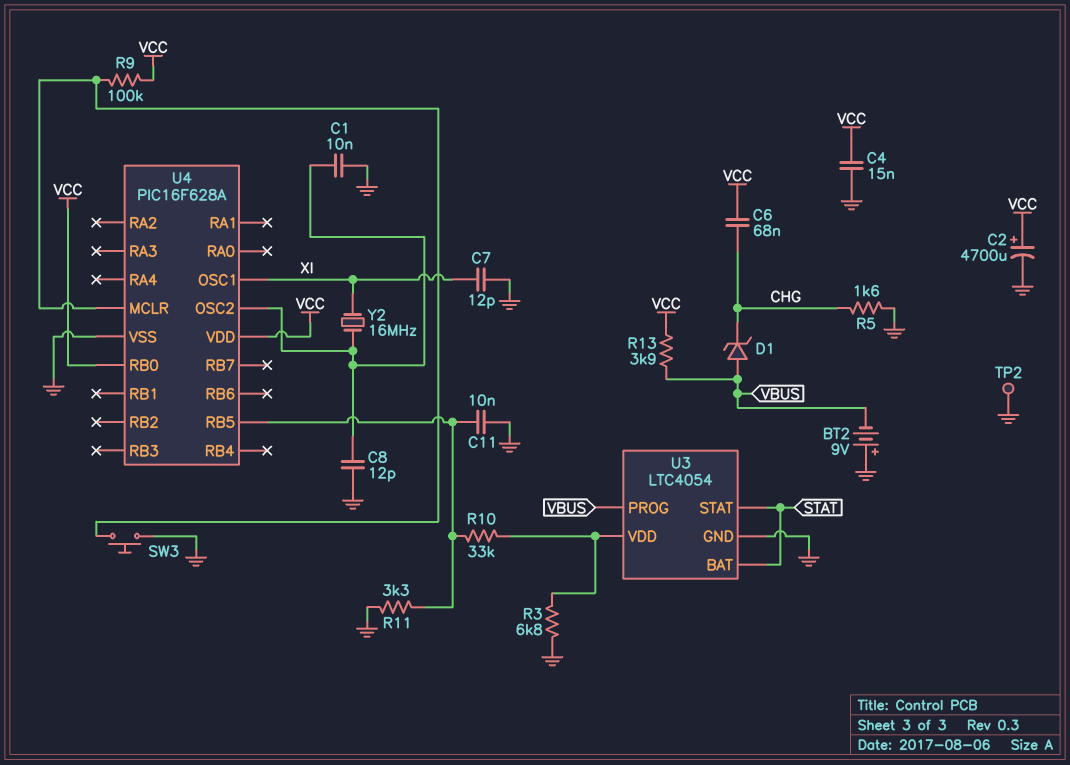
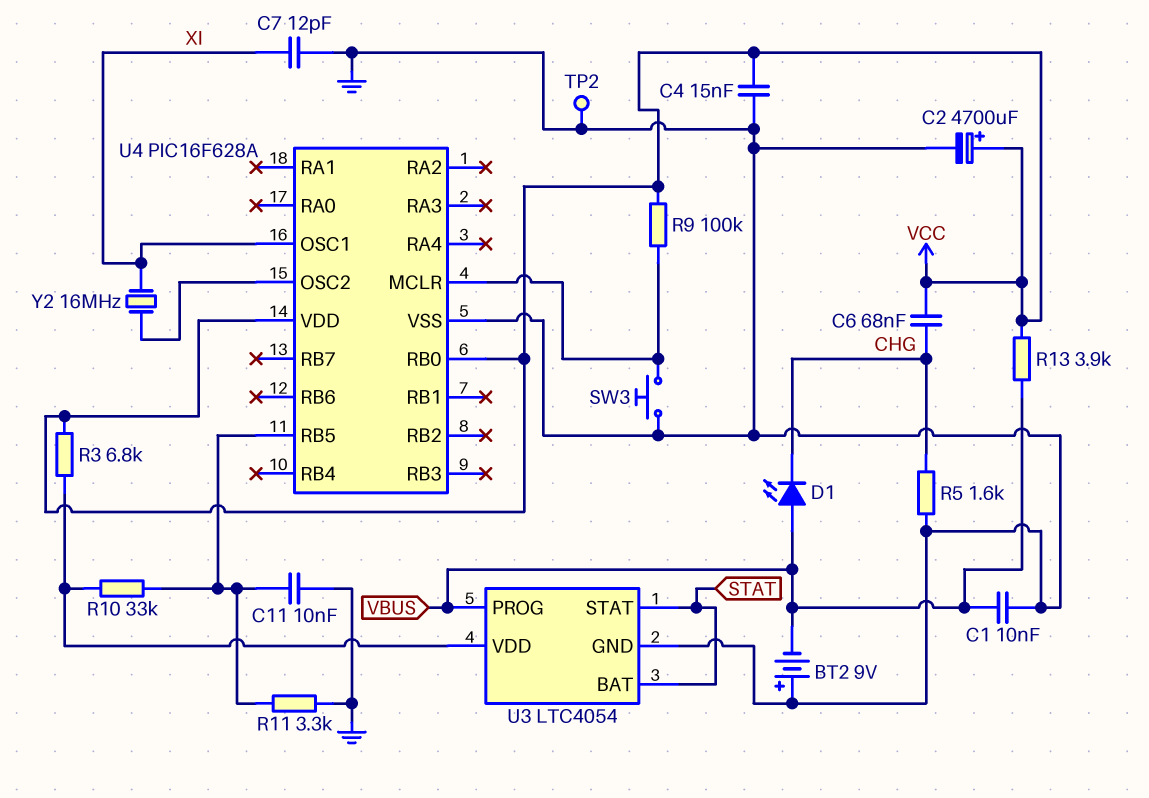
C1: 10nF (GND, U4/OSC2) -> 10nF (GND, VBUS)
C8: 12pF (GND, U4/OSC2) -> none
D1: zener (A VBUS, K CHG) -> LED (A VBUS, K CHG)
R3: 6.8k (GND, U3/VDD) -> 6.8k (U3/VDD, VCC)

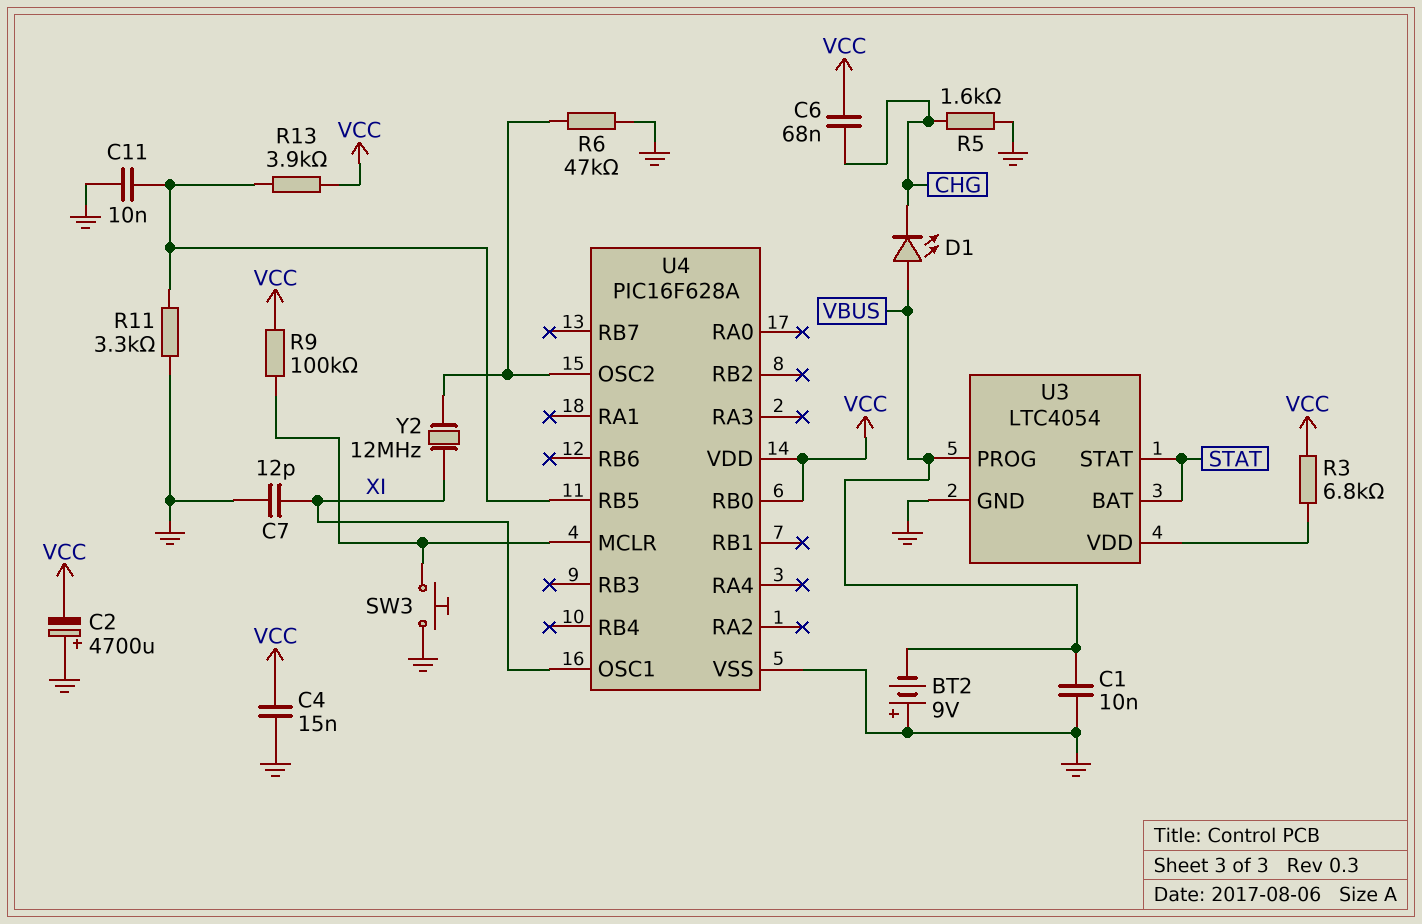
C2: 4700uF (plus VCC, minus GND) -> 4700uF (plus GND, minus VCC)
R6: none -> 47k (GND, U4/OSC2)
R10: 33k (U3/VDD, U4/RB5) -> none
R13: 3.9k (VBUS, VCC) -> 3.9k (U4/RB5, VCC)
TP2: test point (GND) -> none
Y2: 16MHz (U4/OSC2, XI) -> 12MHz (U4/OSC2, XI)

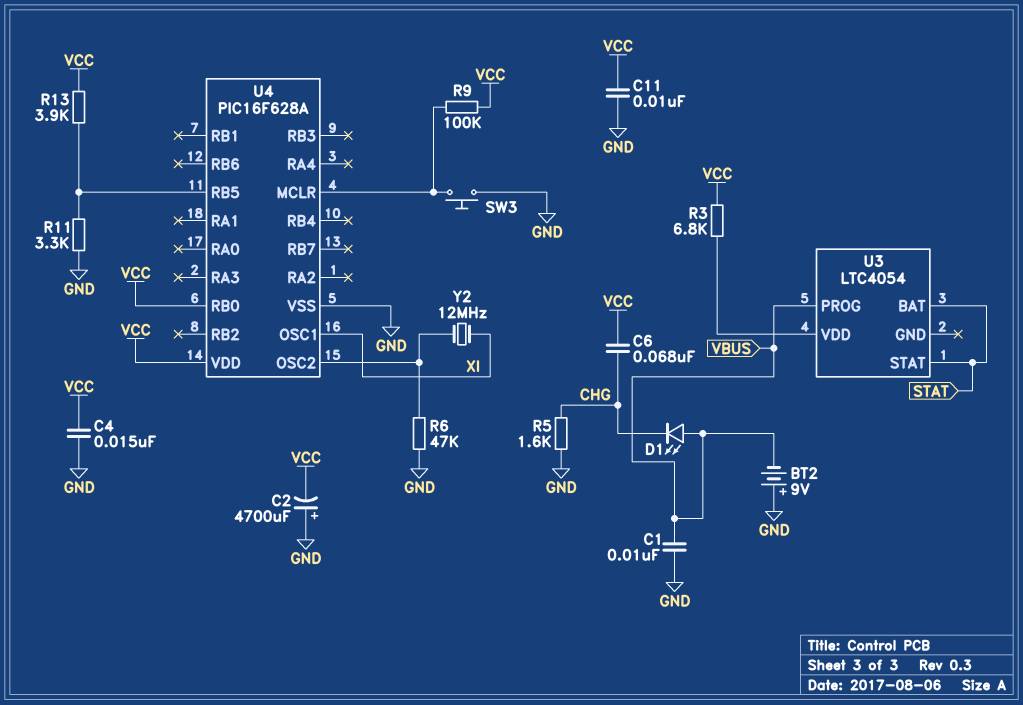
C7: 12pF (GND, XI) -> none
C11: 10nF (GND, U4/RB5) -> 10nF (GND, VCC)
U3 pin GND: GND -> none

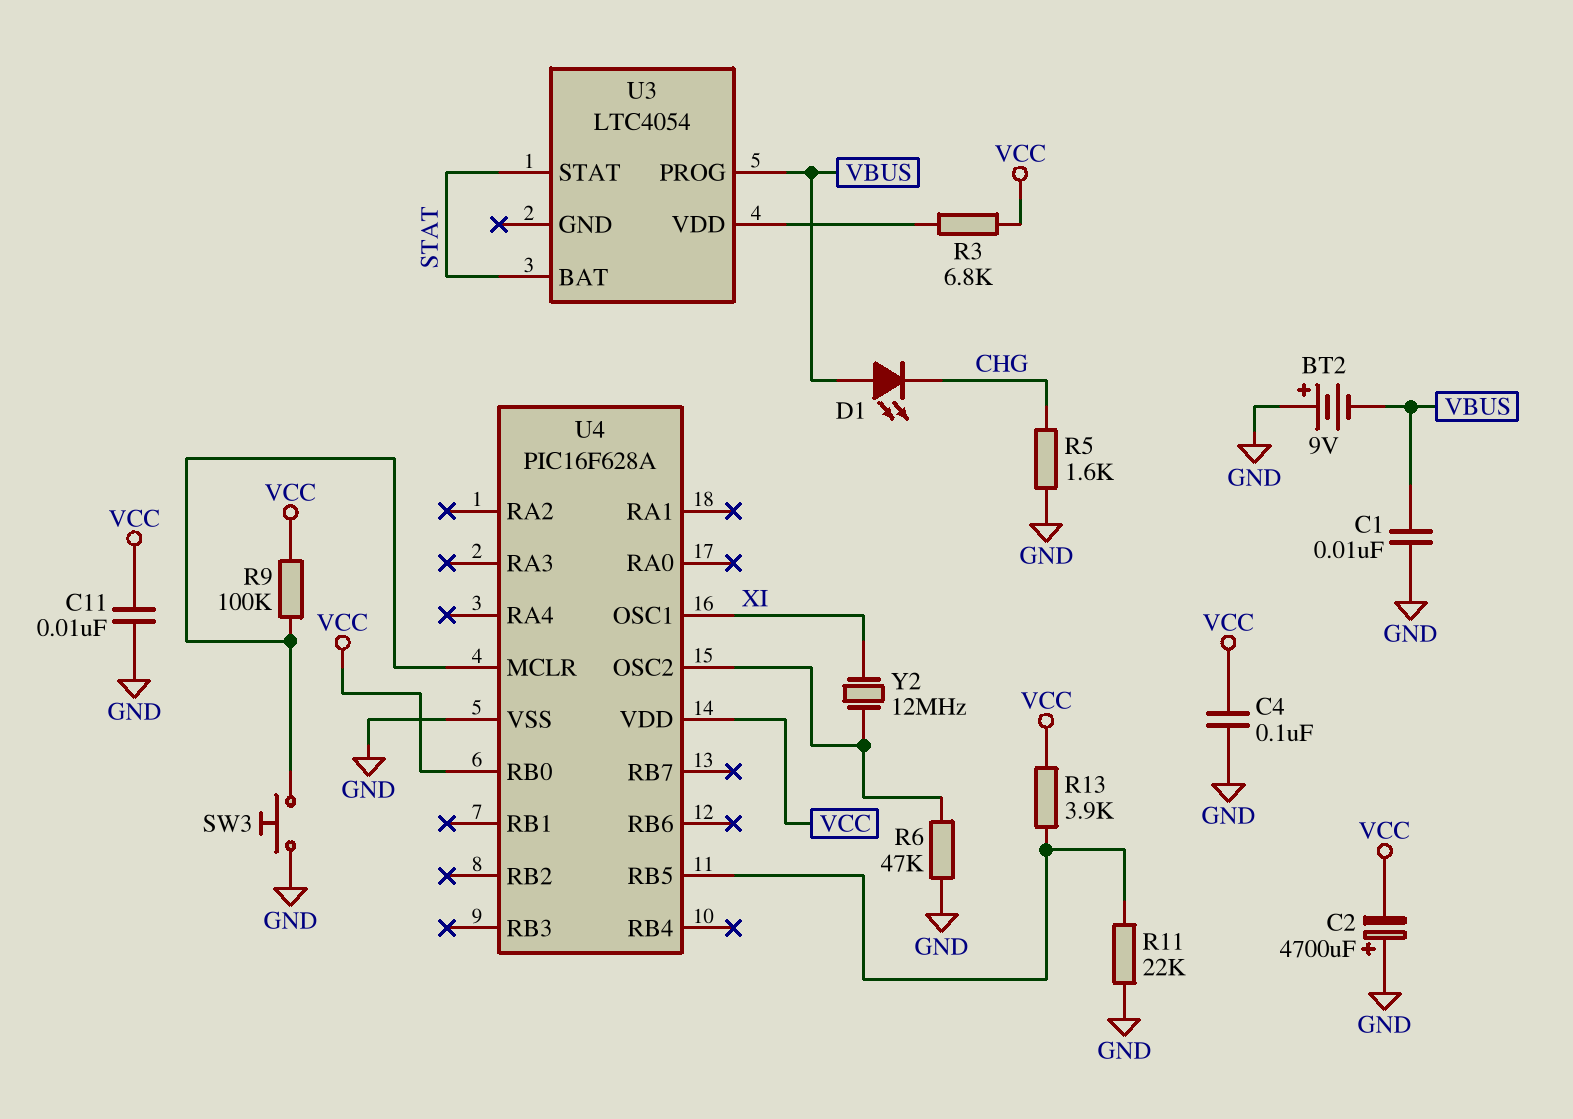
C4: 15nF (GND, VCC) -> 100nF (GND, VCC)
C6: 68nF (CHG, VCC) -> none
R11: 3.3k (GND, U4/RB5) -> 22k (GND, U4/RB5)

